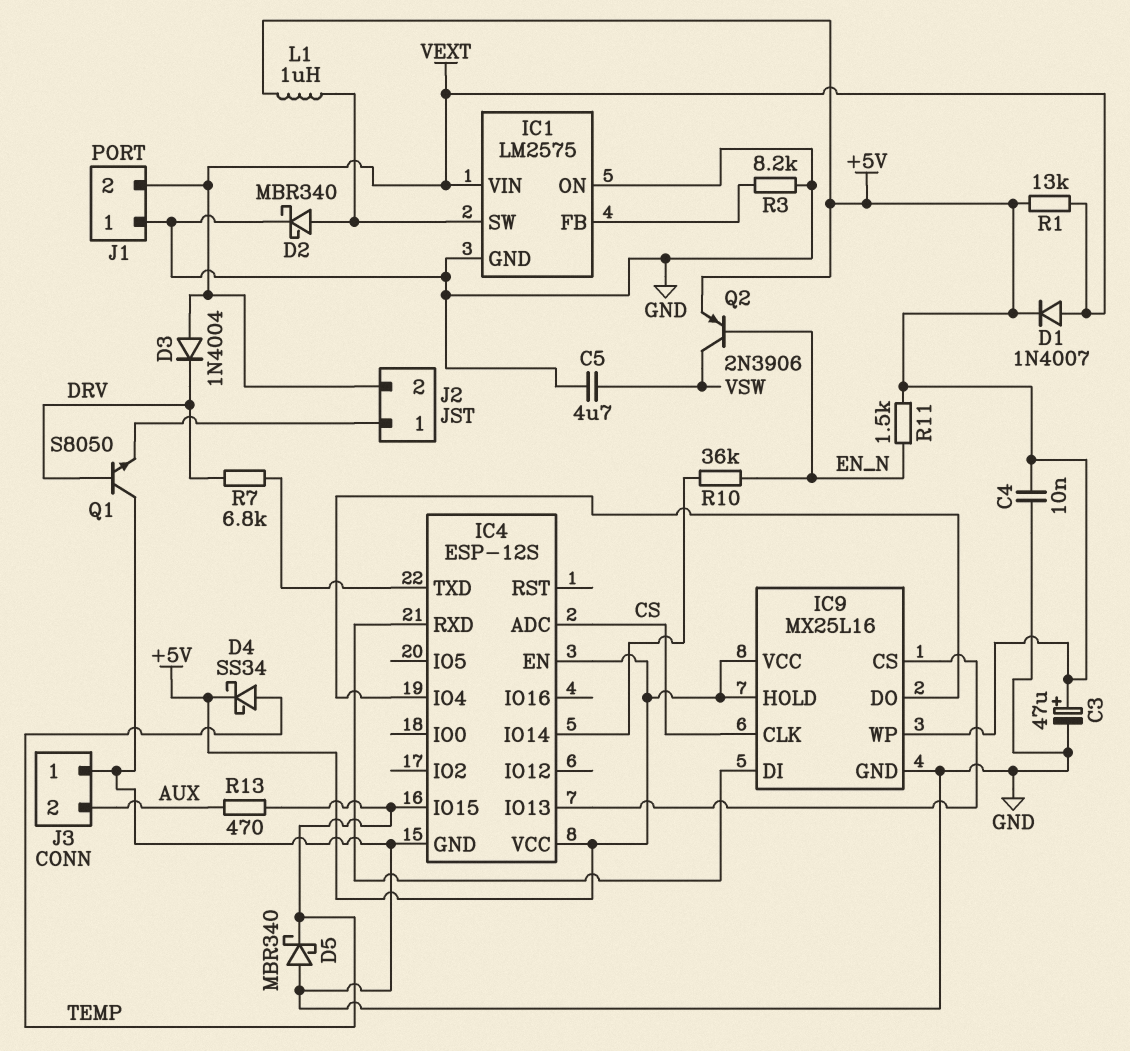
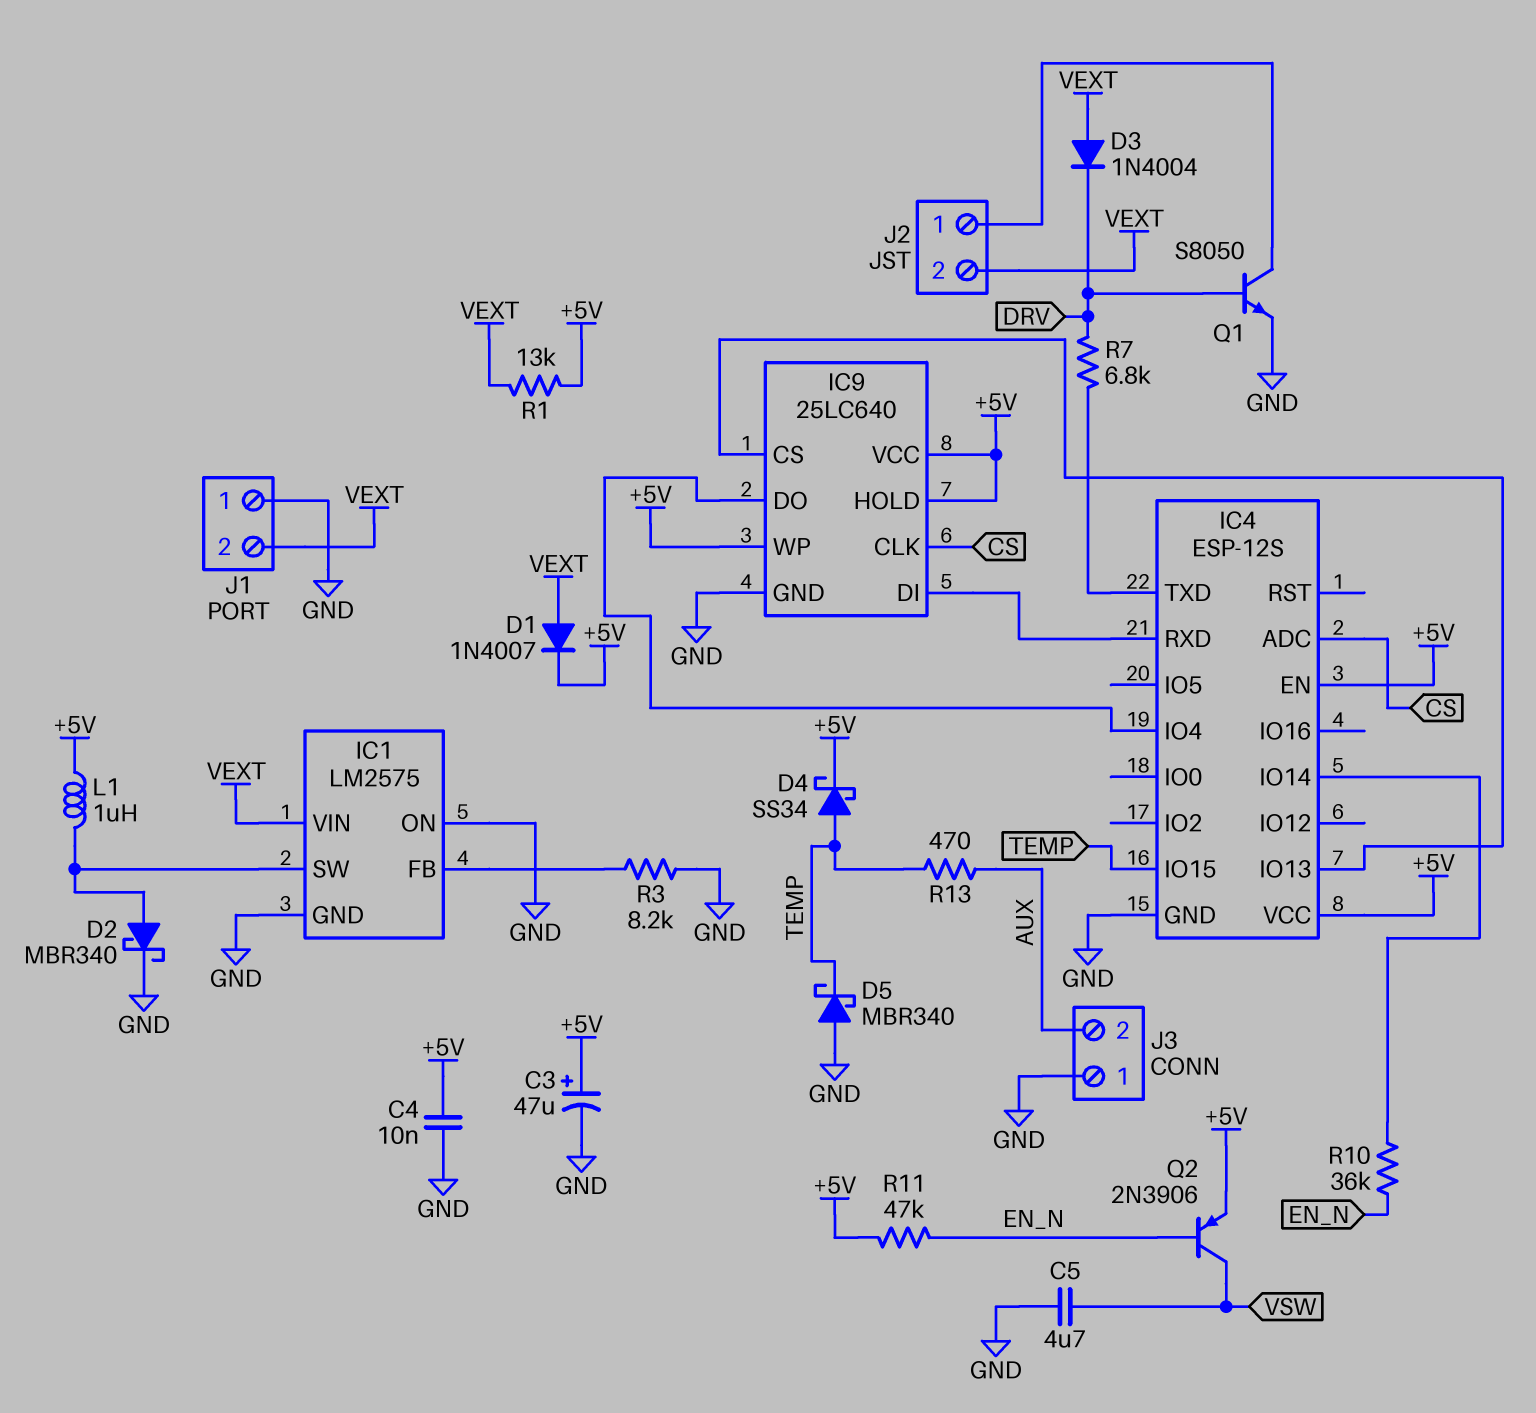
IC9: MX25L16 -> 25LC640
Q1: NPN S8050 (B DRV, C GND, E J2/1) -> NPN S8050 (B DRV, C J2/1, E GND)
R11: 1.5k (+5V, EN_N) -> 47k (+5V, EN_N)

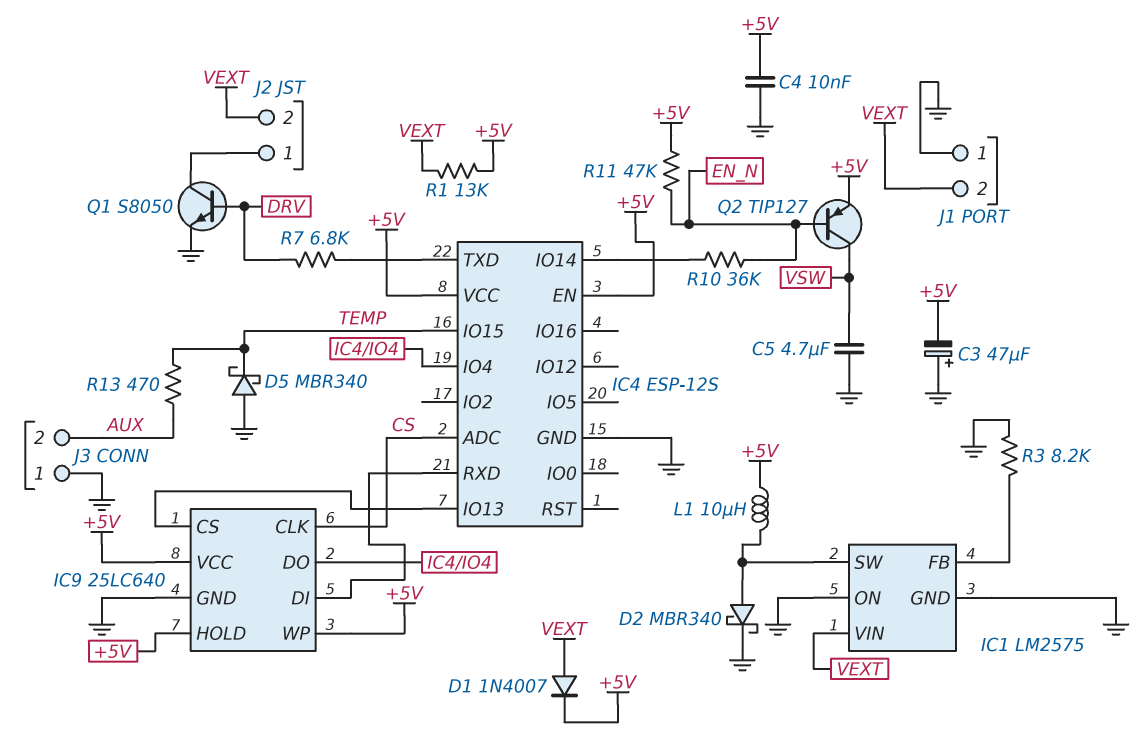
C3: 47uF (plus +5V, minus GND) -> 47uF (plus GND, minus +5V)
D3: diode 1N4004 (A VEXT, K DRV) -> none
D4: schottky SS34 (A TEMP, K +5V) -> none
L1: 1uH (+5V, IC1/SW) -> 10uH (+5V, IC1/SW)
Q2: PNP 2N3906 (B EN_N, C VSW, E +5V) -> PNP TIP127 (B EN_N, C VSW, E +5V)

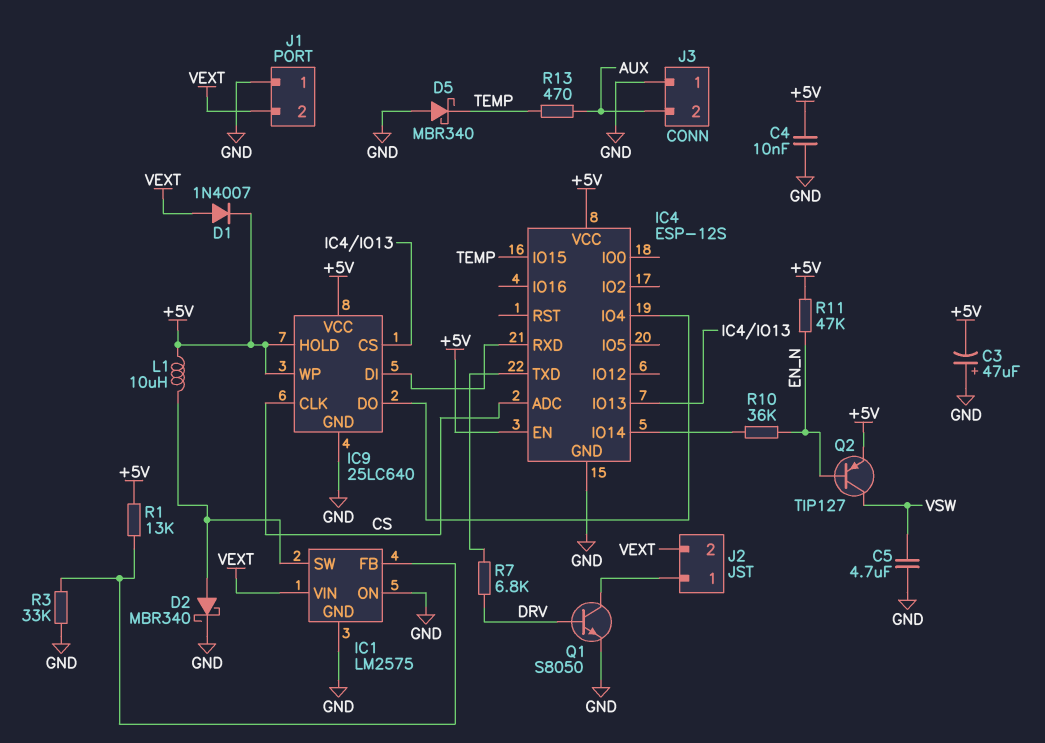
R1: 13k (+5V, VEXT) -> 13k (+5V, IC1/FB)
R3: 8.2k (GND, IC1/FB) -> 33k (GND, IC1/FB)

